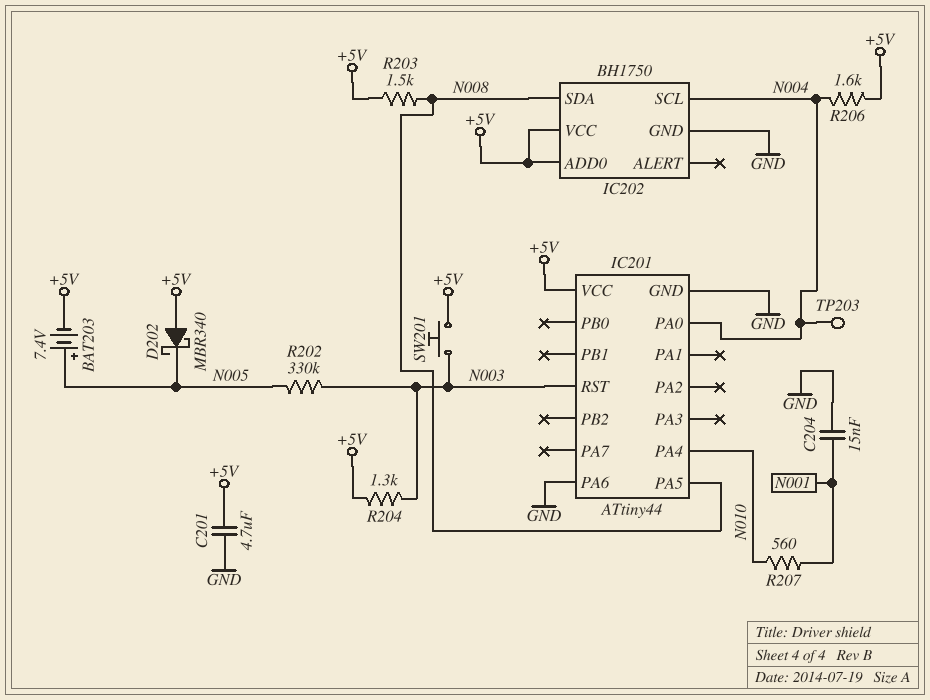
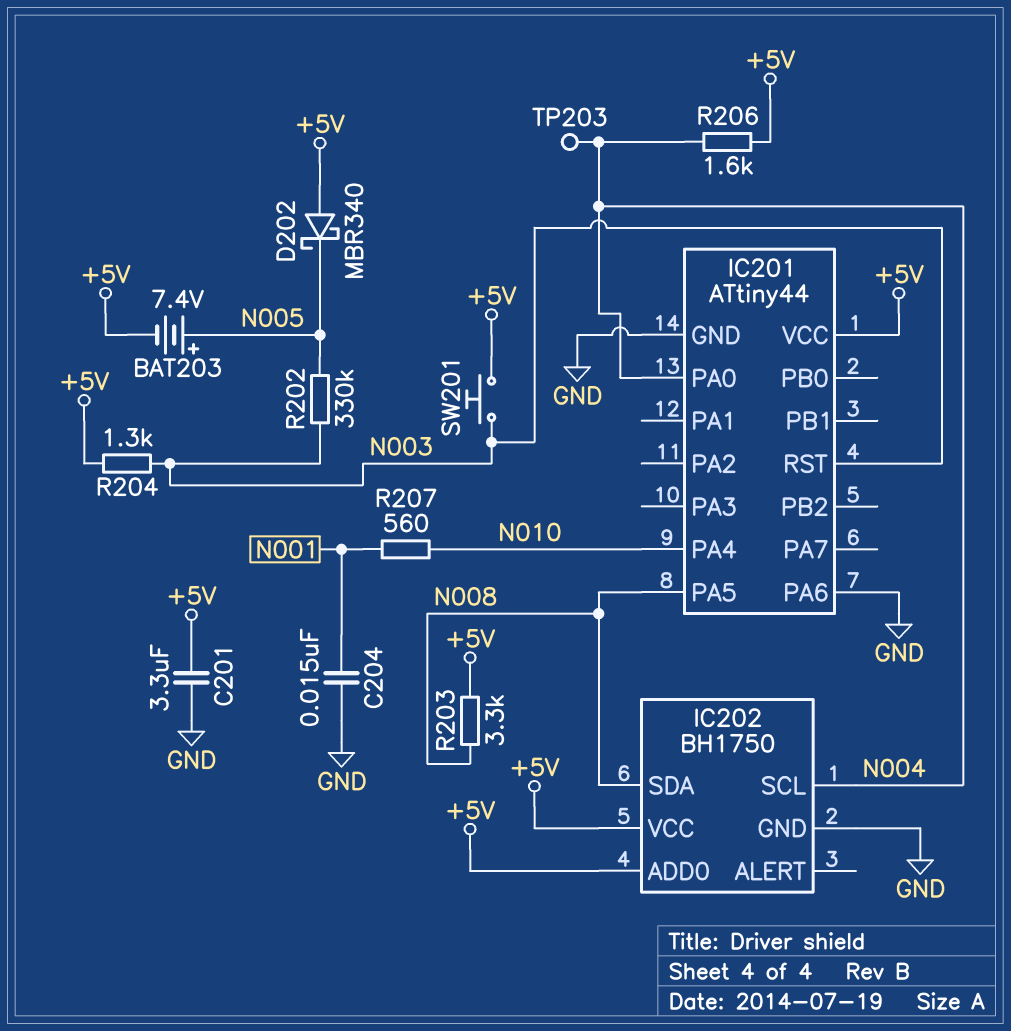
C201: 4.7uF (+5V, GND) -> 3.3uF (+5V, GND)
R203: 1.5k (+5V, N008) -> 3.3k (+5V, N008)

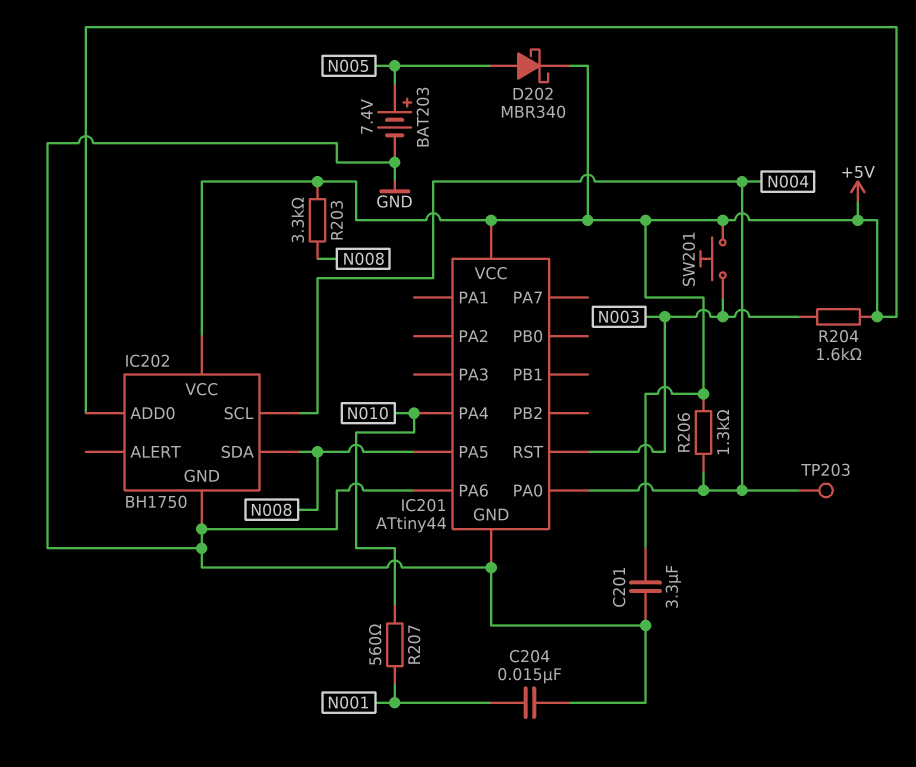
BAT203: 7.4V (plus N005, minus +5V) -> 7.4V (plus N005, minus GND)
D202: schottky MBR340 (A +5V, K N005) -> schottky MBR340 (A N005, K +5V)
R202: 330k (N003, N005) -> none
R204: 1.3k (+5V, N003) -> 1.6k (+5V, N003)
R206: 1.6k (+5V, N004) -> 1.3k (+5V, N004)

